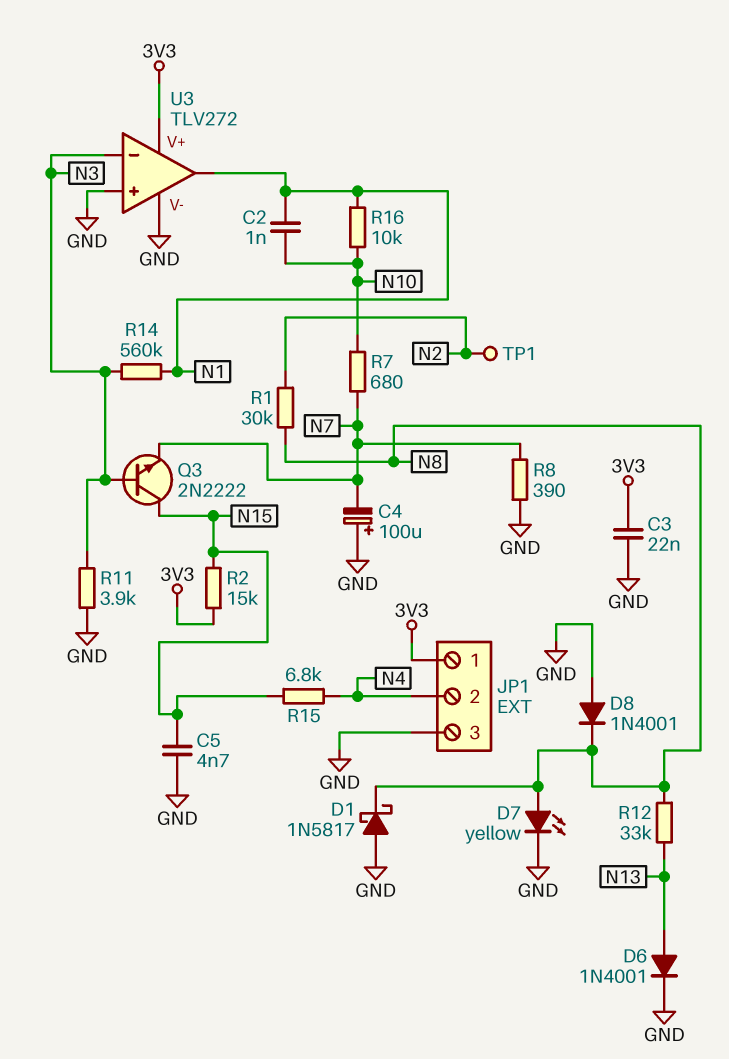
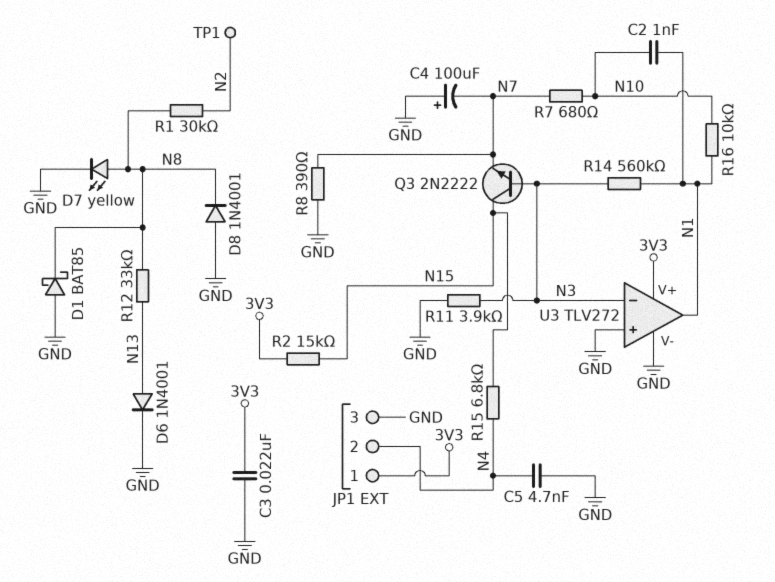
C5: 4.7nF (GND, N15) -> 4.7nF (GND, N4)
D1: schottky 1N5817 (A GND, K N8) -> schottky BAT85 (A GND, K N8)

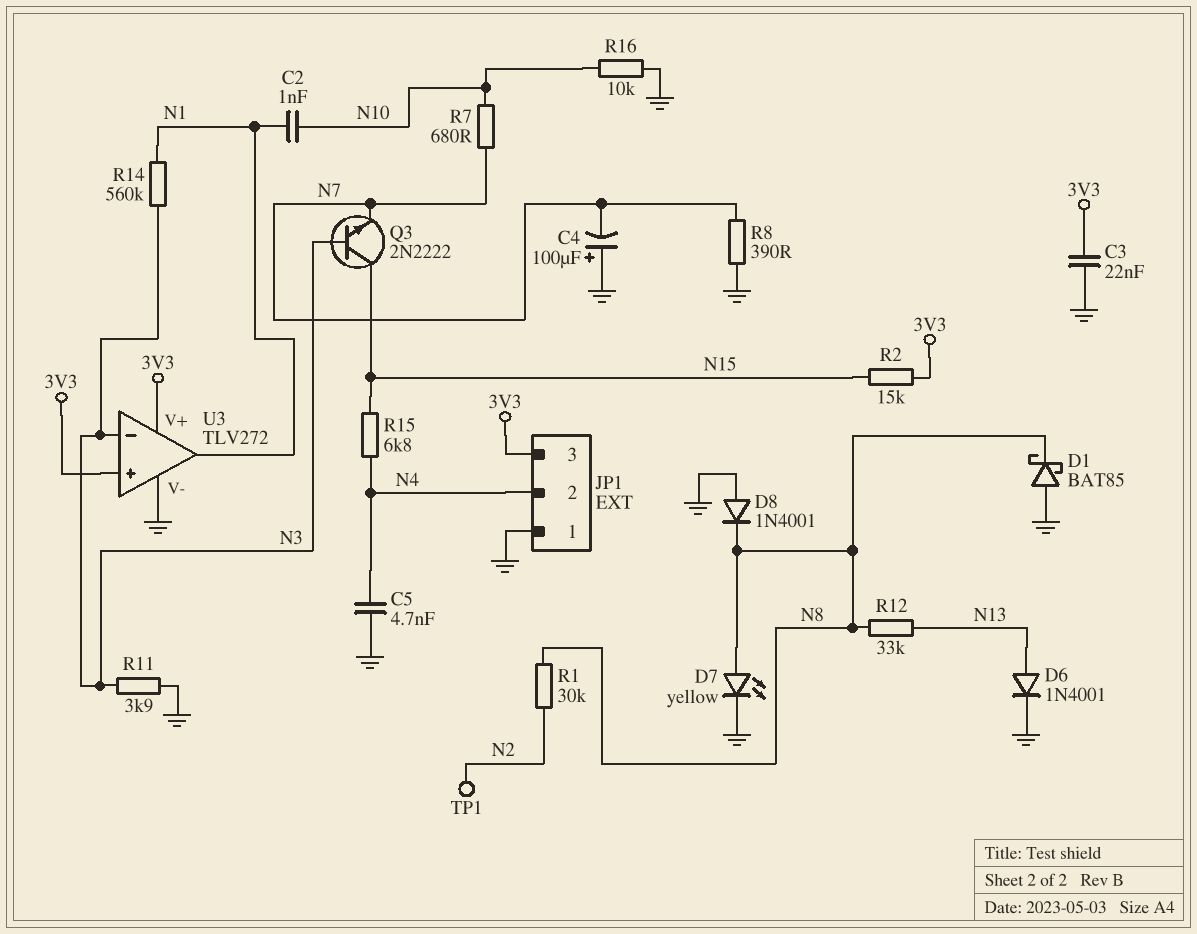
JP1 pin 1: 3V3 -> GND
JP1 pin 3: GND -> 3V3
R16: 10k (N1, N10) -> 10k (GND, N10)
U3 pin in+: GND -> 3V3

